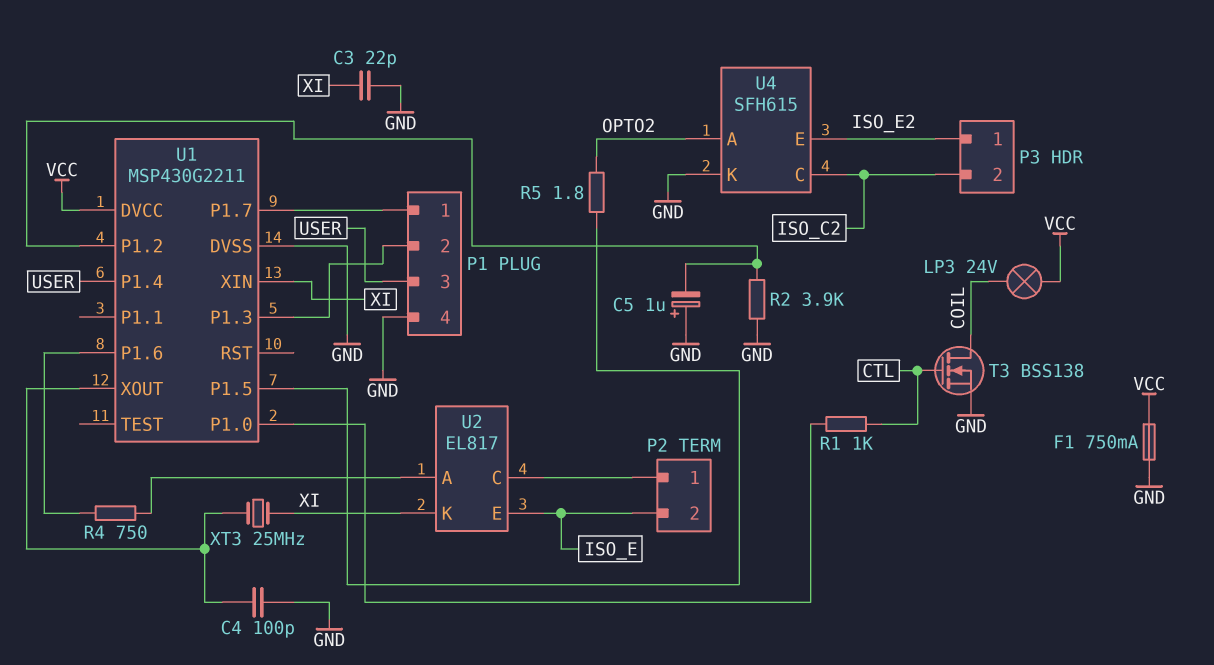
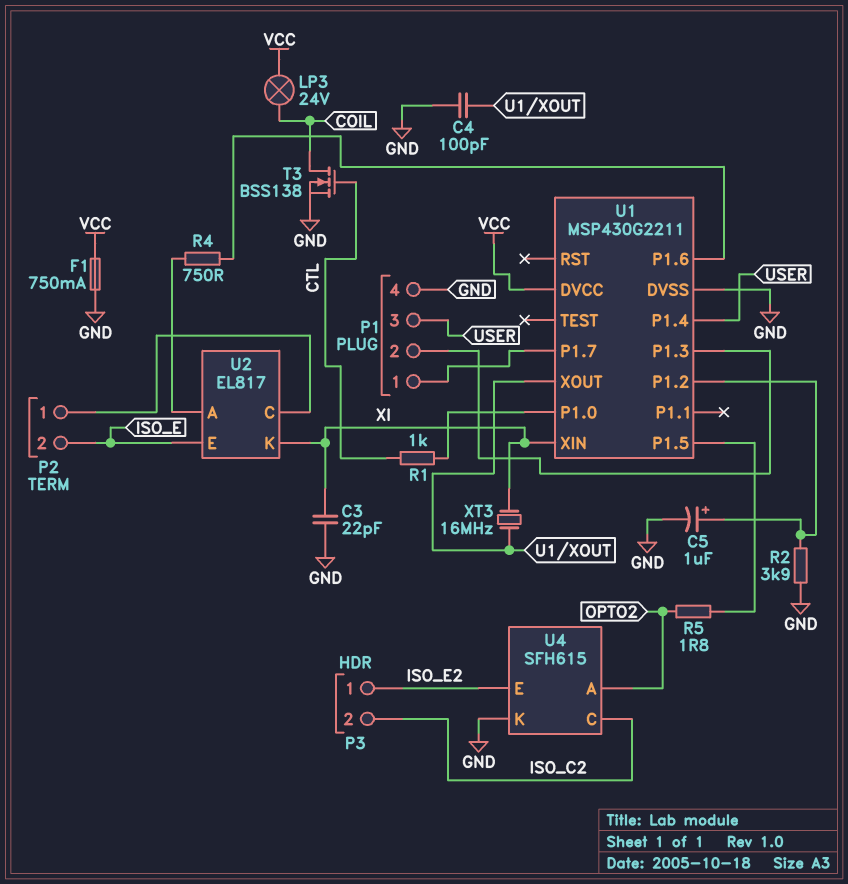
C5: 1uF (plus GND, minus U1/P1.2) -> 1uF (plus U1/P1.2, minus GND)
XT3: 25MHz (U1/XOUT, XI) -> 16MHz (U1/XOUT, XI)

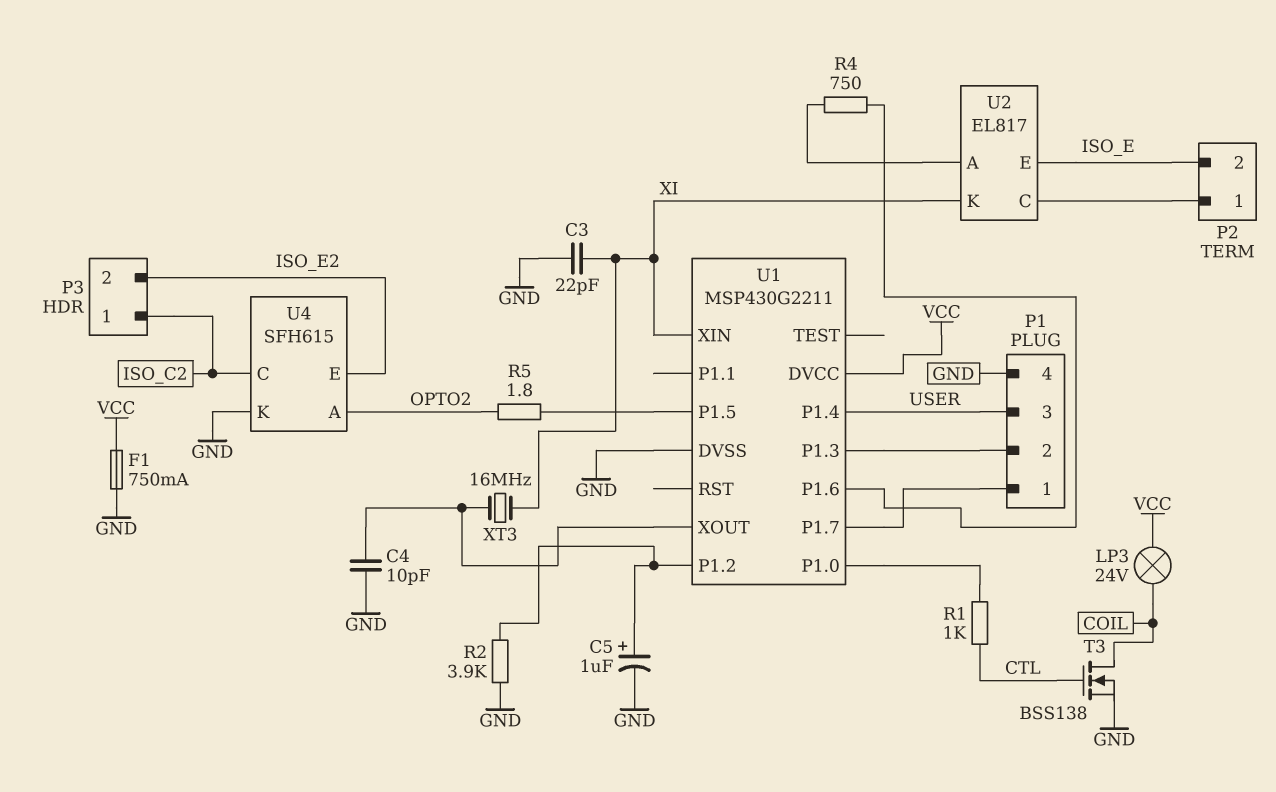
C4: 100pF (GND, U1/XOUT) -> 10pF (GND, U1/XOUT)
P3 pin 1: ISO_E2 -> ISO_C2
P3 pin 2: ISO_C2 -> ISO_E2

